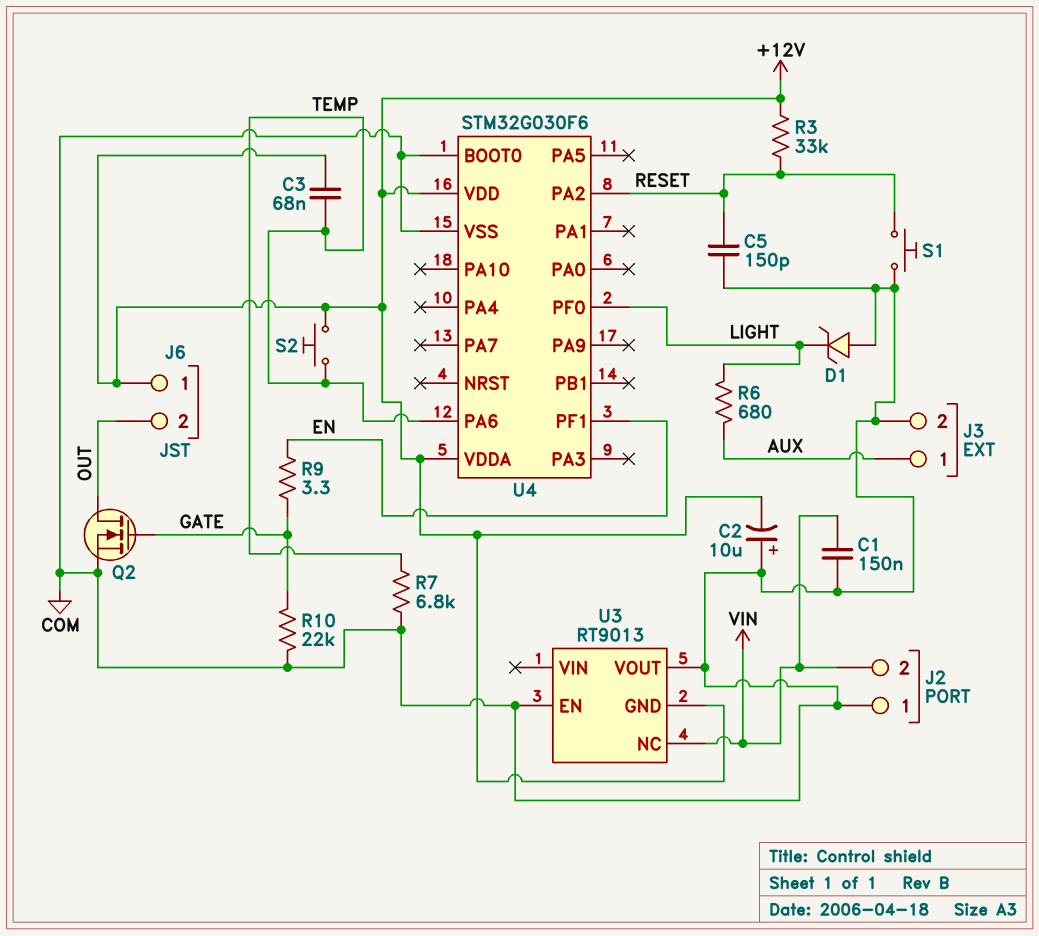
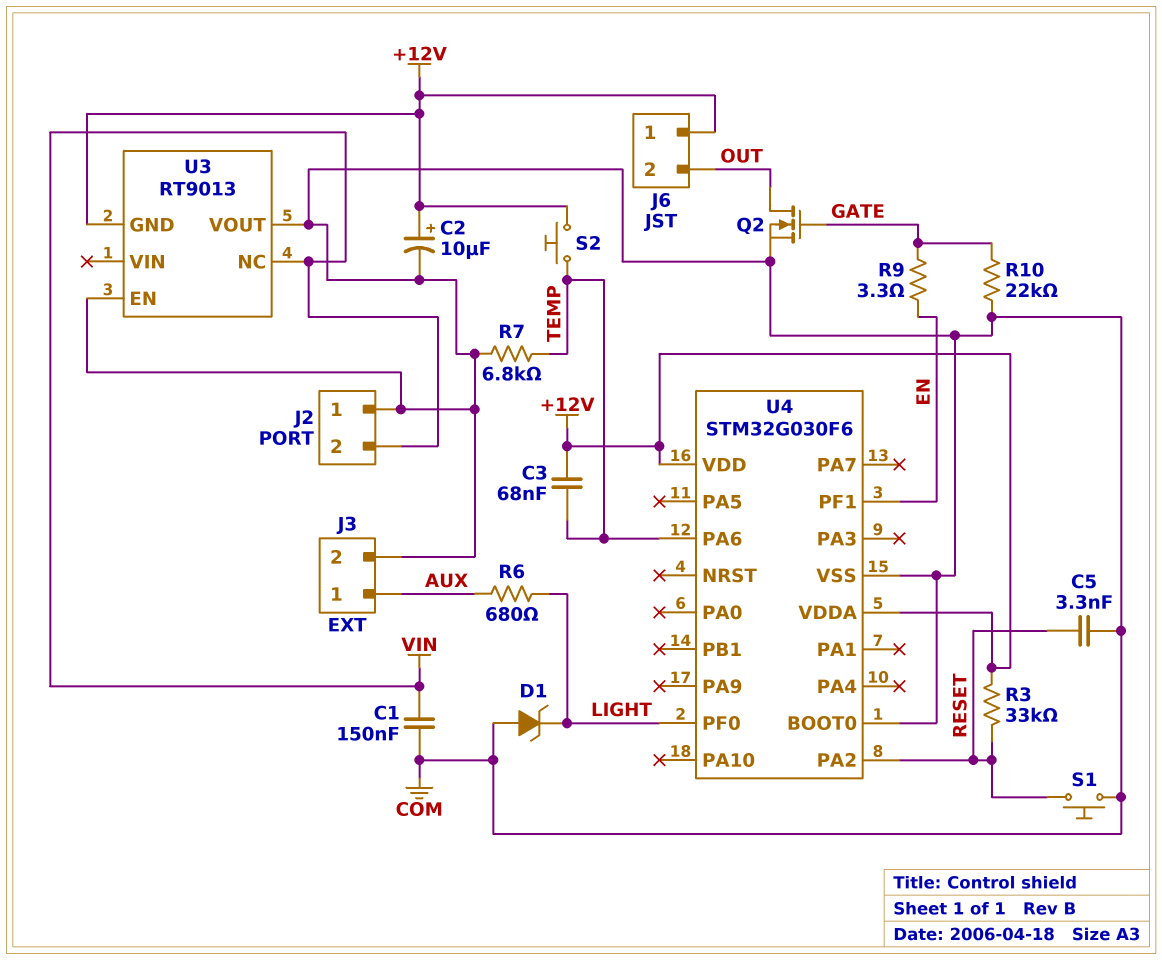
C2: 10uF (plus COM, minus +12V) -> 10uF (plus +12V, minus COM)
C5: 150pF (COM, RESET) -> 3.3nF (COM, RESET)

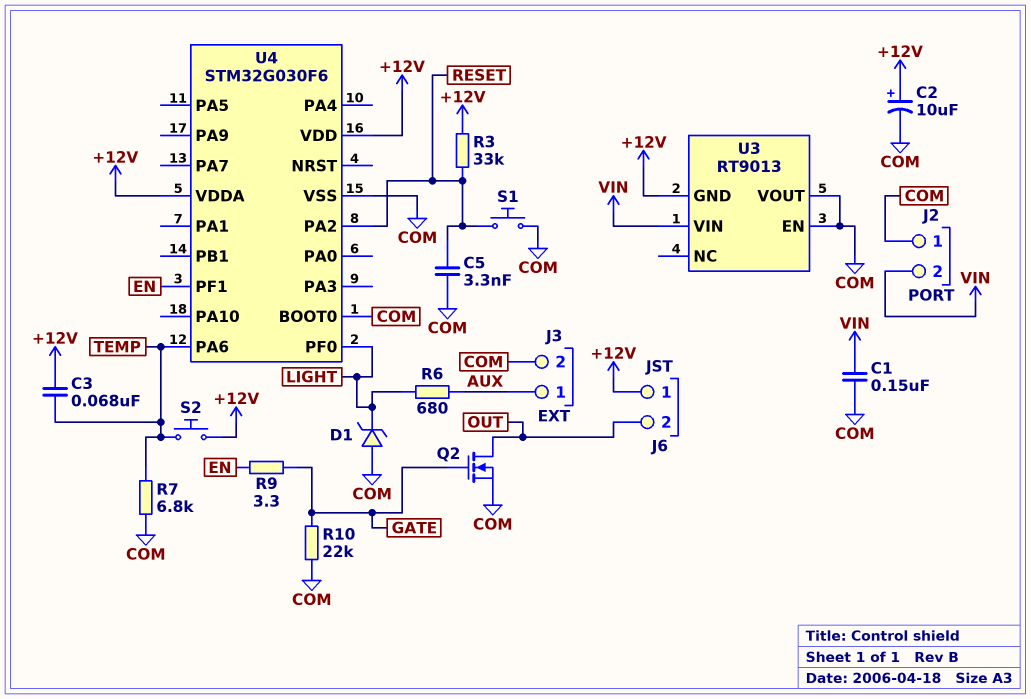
U3 pin NC: VIN -> none
U3 pin VIN: none -> VIN

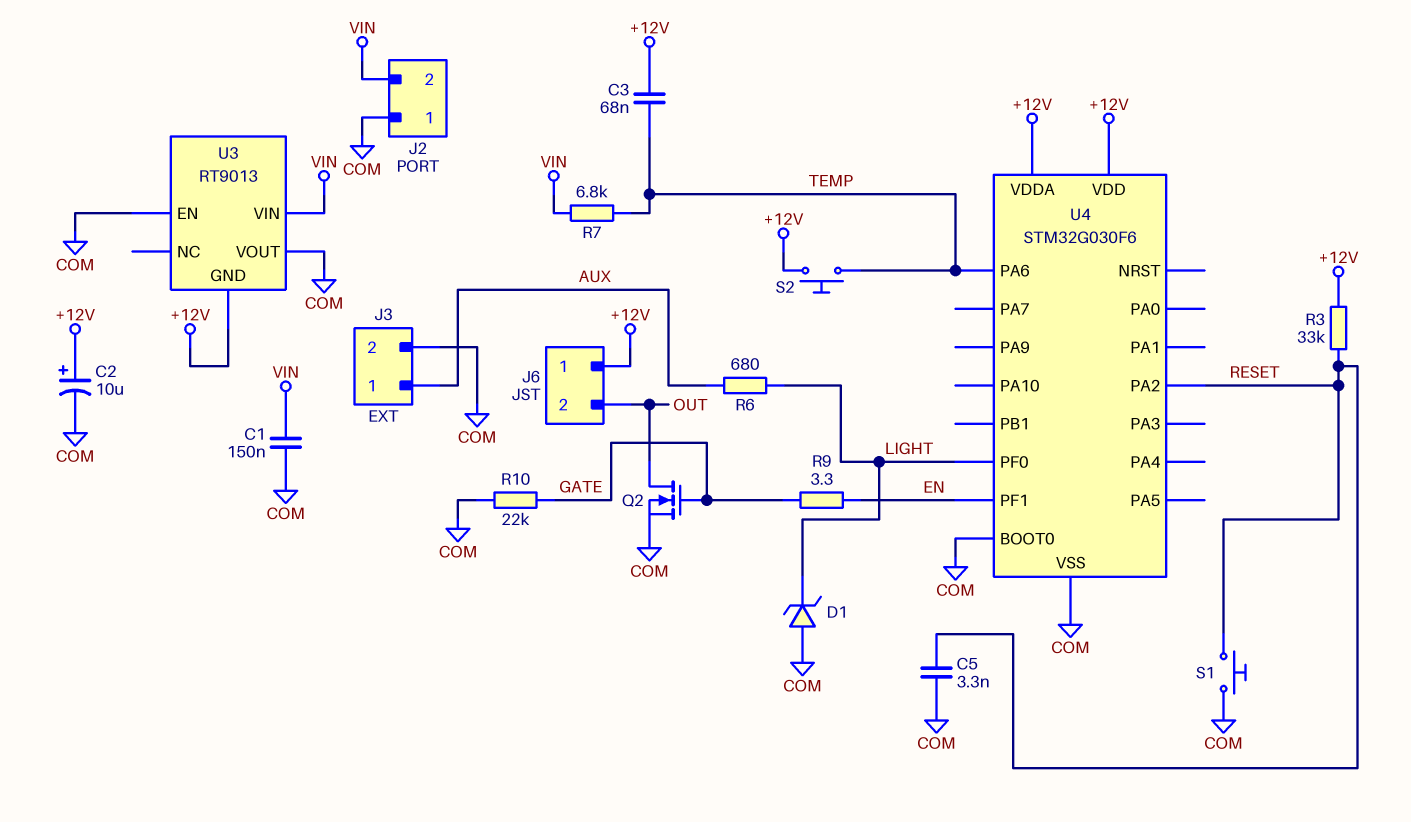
R7: 6.8k (COM, TEMP) -> 6.8k (TEMP, VIN)

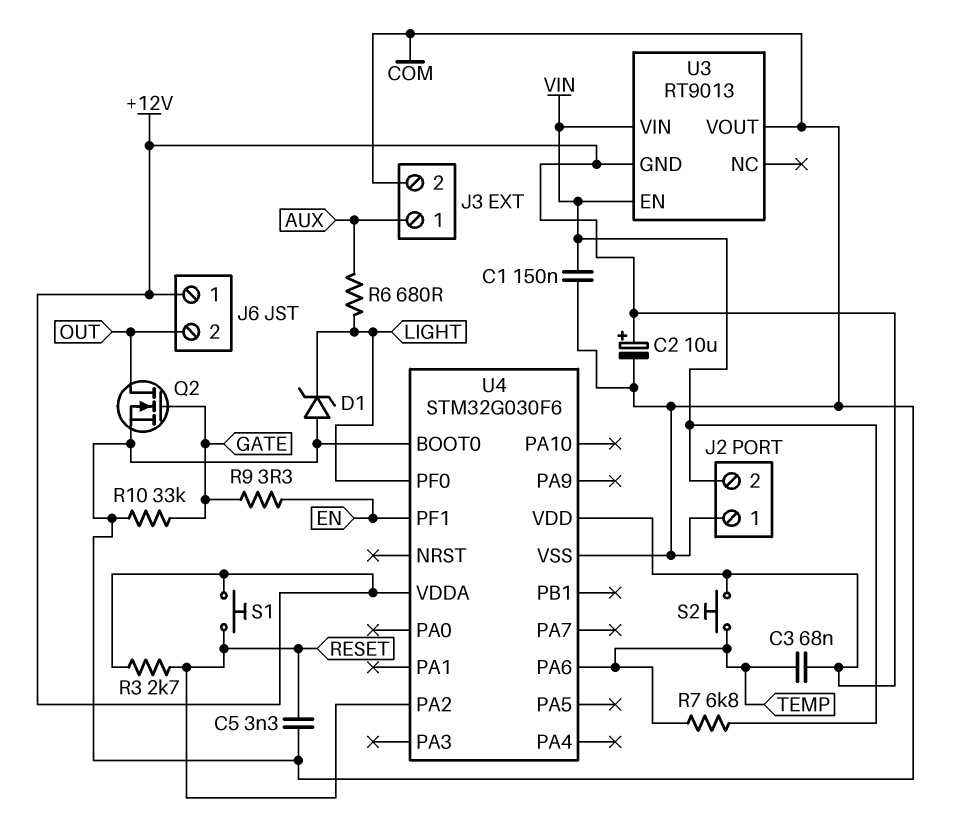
R3: 33k (+12V, RESET) -> 2.7k (+12V, RESET)
R10: 22k (COM, GATE) -> 33k (COM, GATE)
S1: button (COM, RESET) -> button (+12V, RESET)
U3 pin EN: COM -> VIN

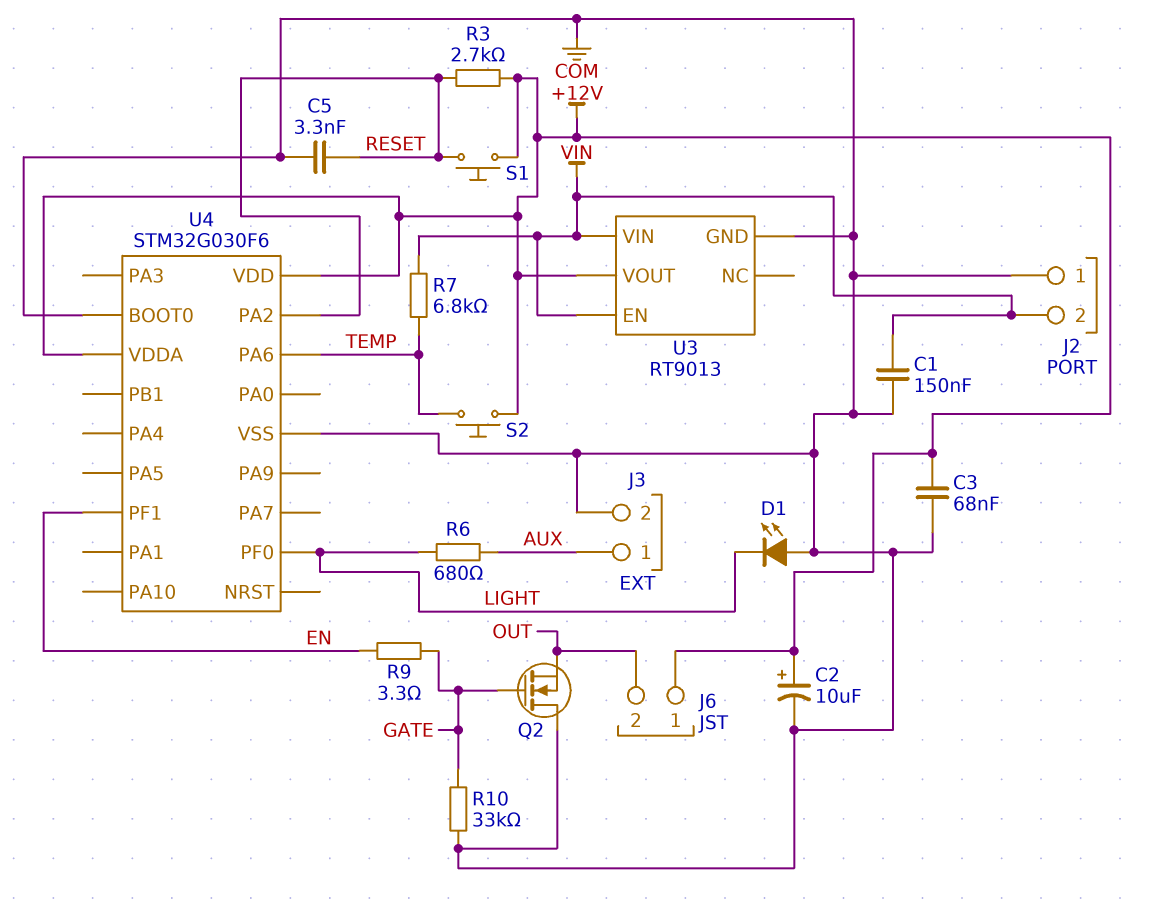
C3: 68nF (+12V, TEMP) -> 68nF (+12V, COM)
D1: zener (A COM, K LIGHT) -> LED (A COM, K LIGHT)
Q2: NMOS (G GATE, D OUT, S COM) -> NMOS (G GATE, D COM, S OUT)
U3 pin GND: +12V -> COM
U3 pin VOUT: COM -> +12V

